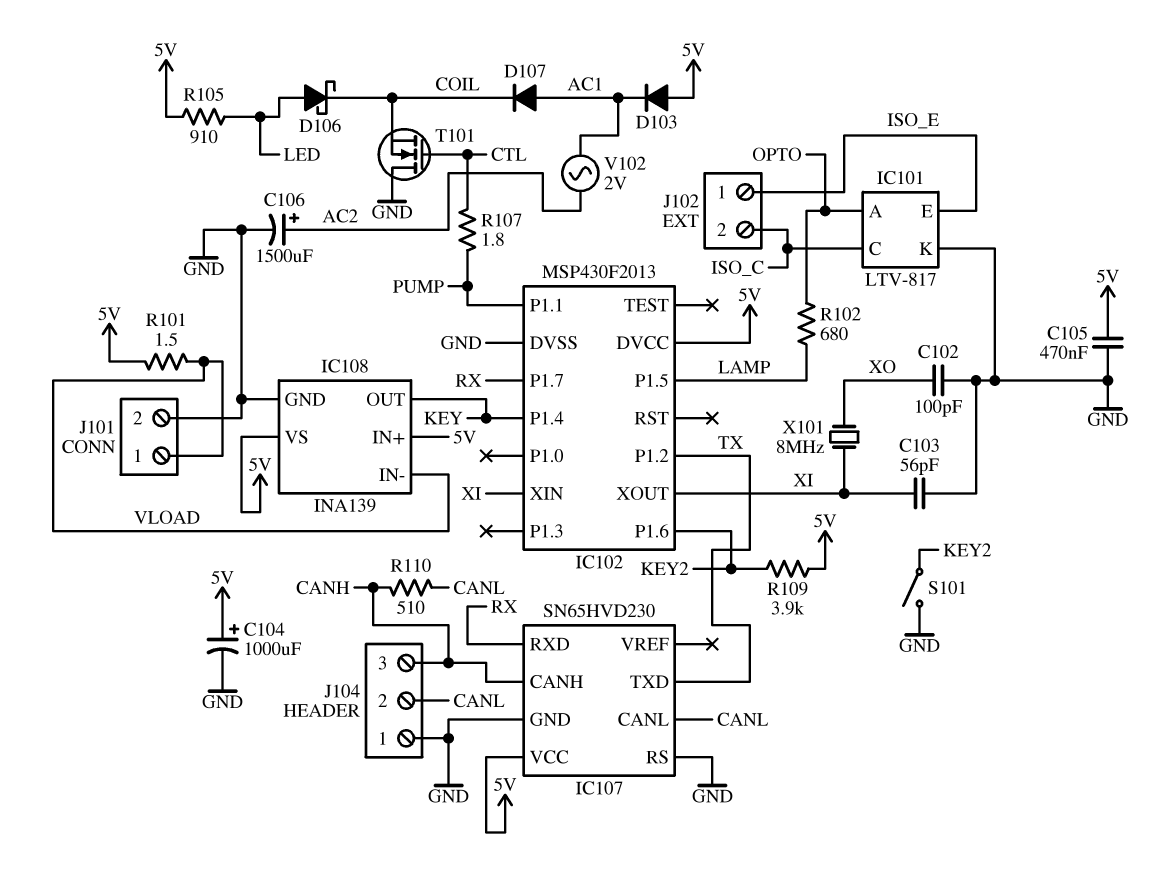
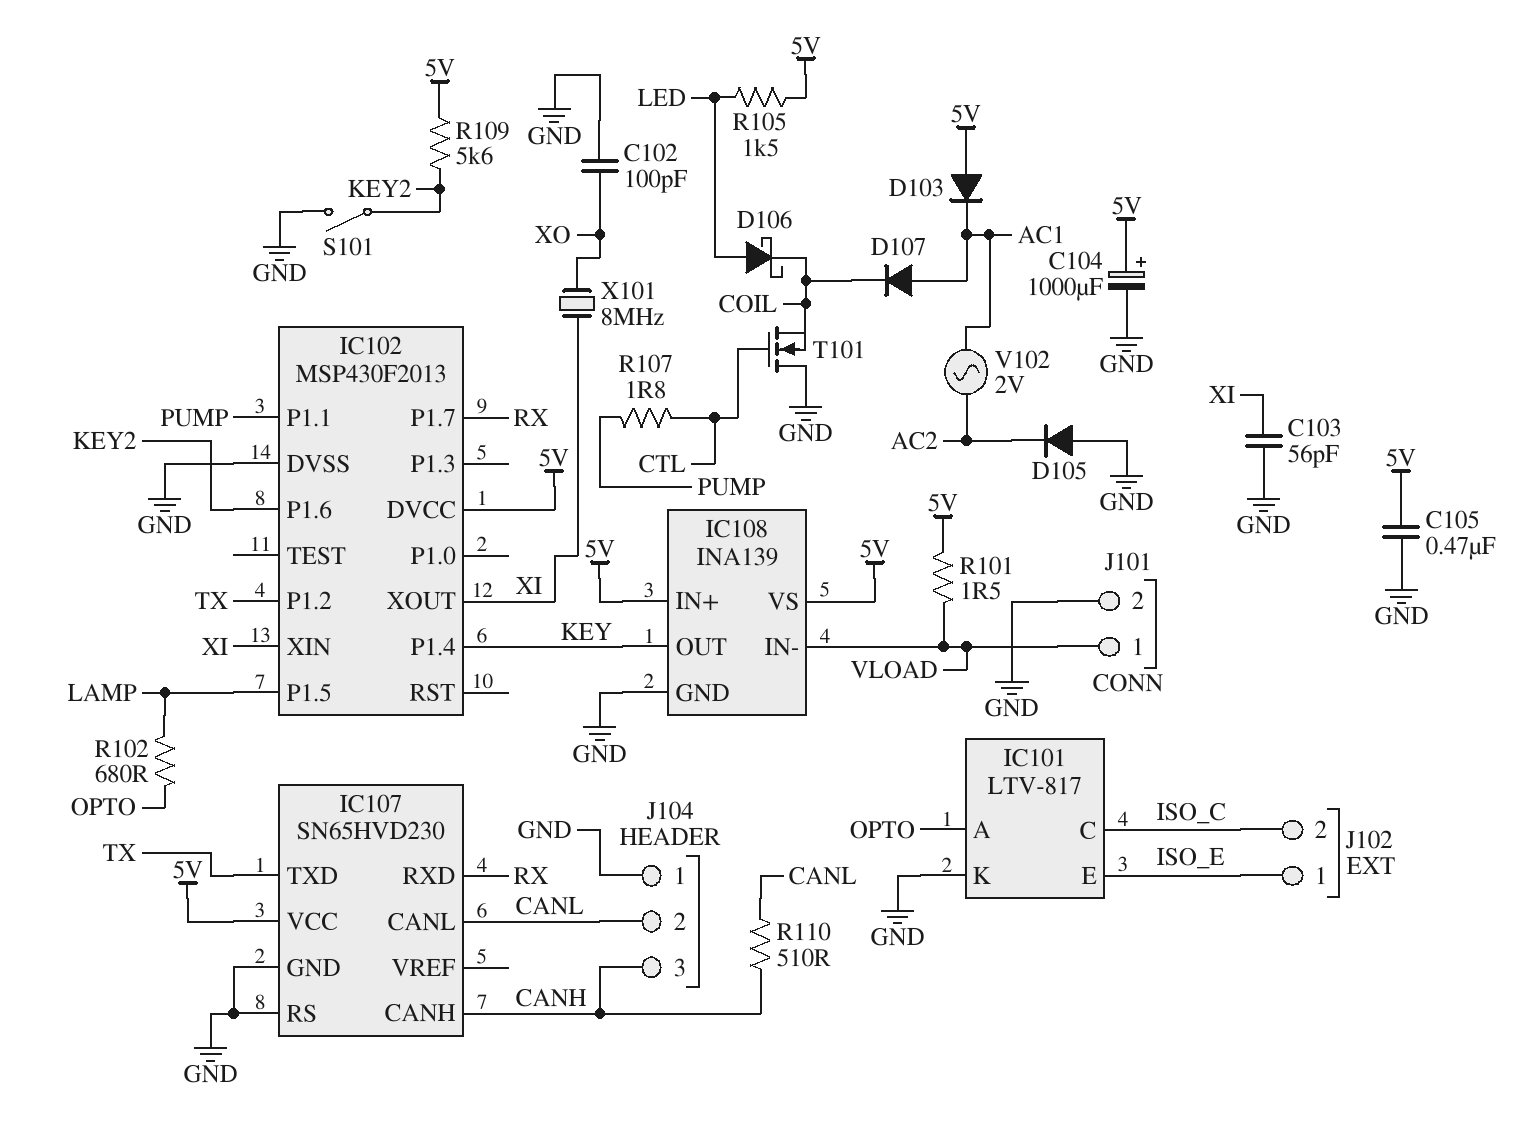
C106: 1500uF (plus AC2, minus GND) -> none
D105: none -> diode (A GND, K AC2)
R105: 910 (5V, LED) -> 1.5k (5V, LED)
R109: 3.9k (5V, KEY2) -> 5.6k (5V, KEY2)

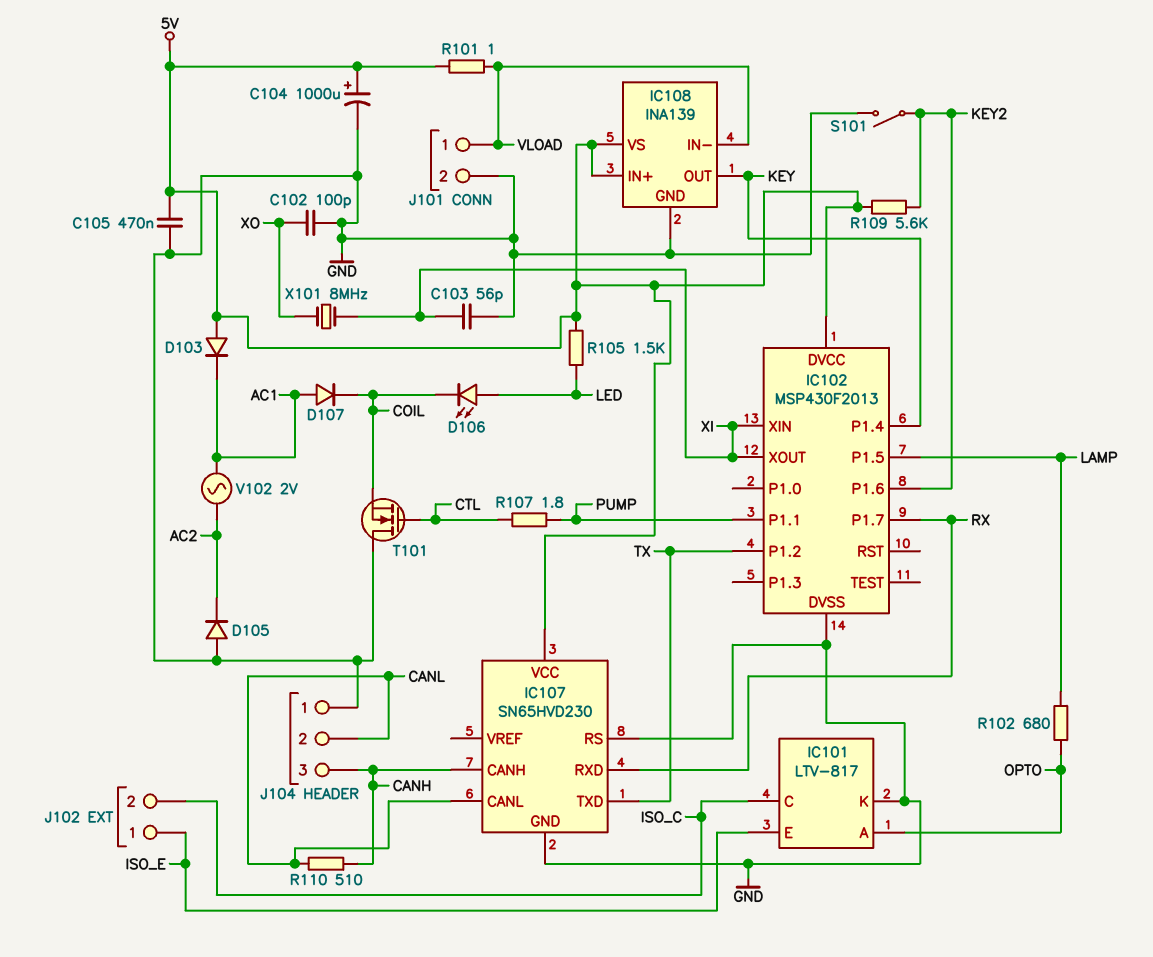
D106: schottky (A LED, K COIL) -> LED (A LED, K COIL)
R101: 1.5 (5V, VLOAD) -> 1 (5V, VLOAD)

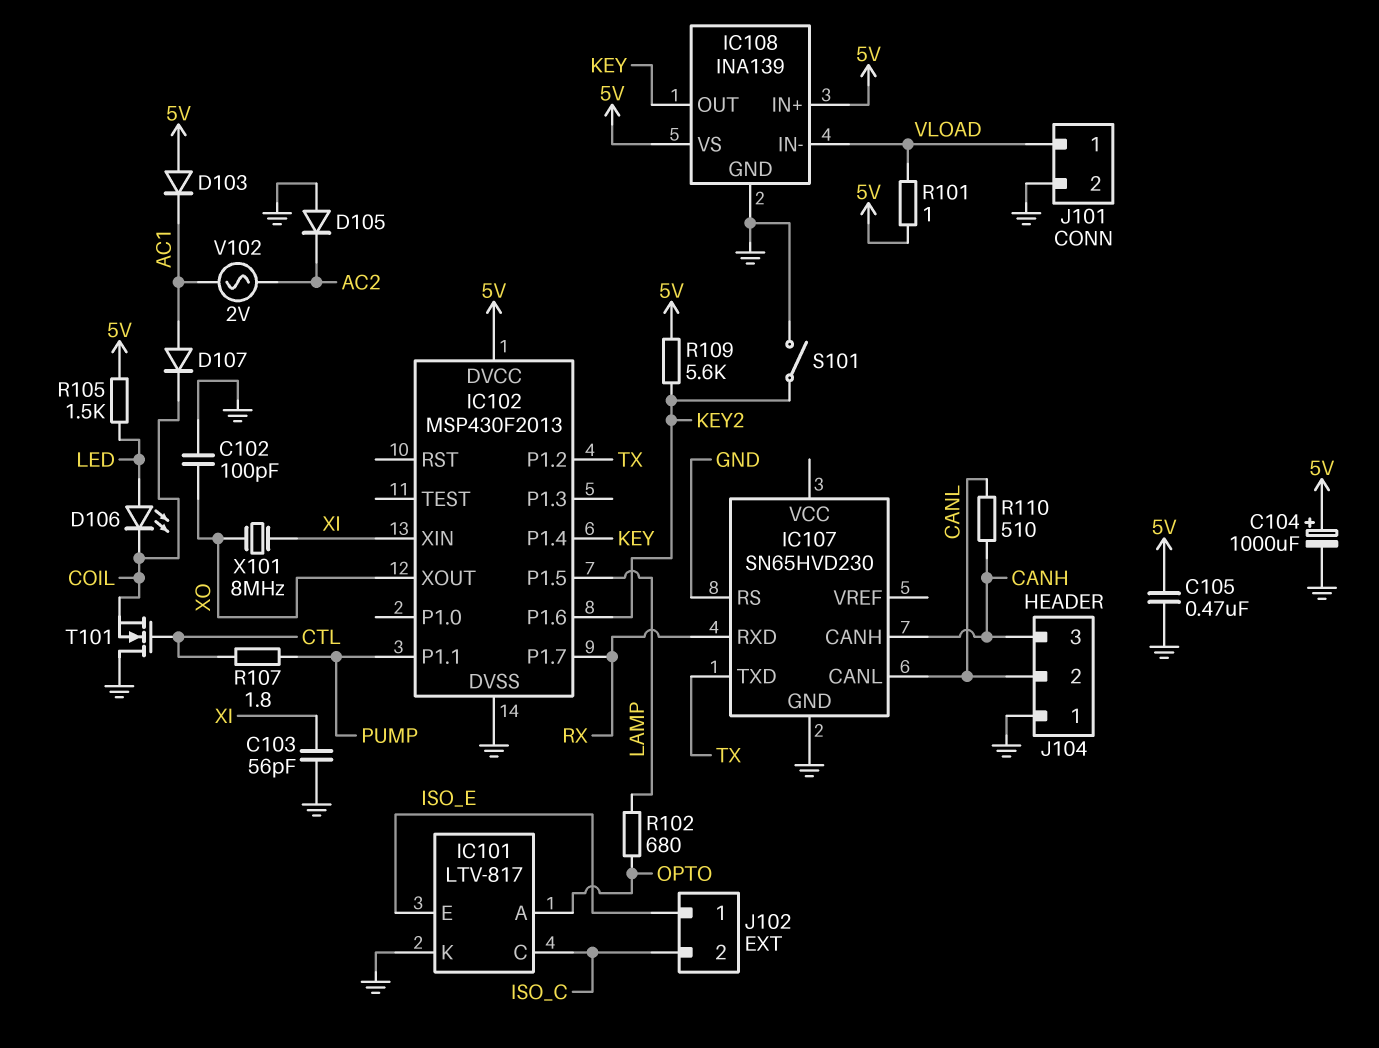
IC102 pin XOUT: XI -> XO
IC107 pin VCC: 5V -> none

